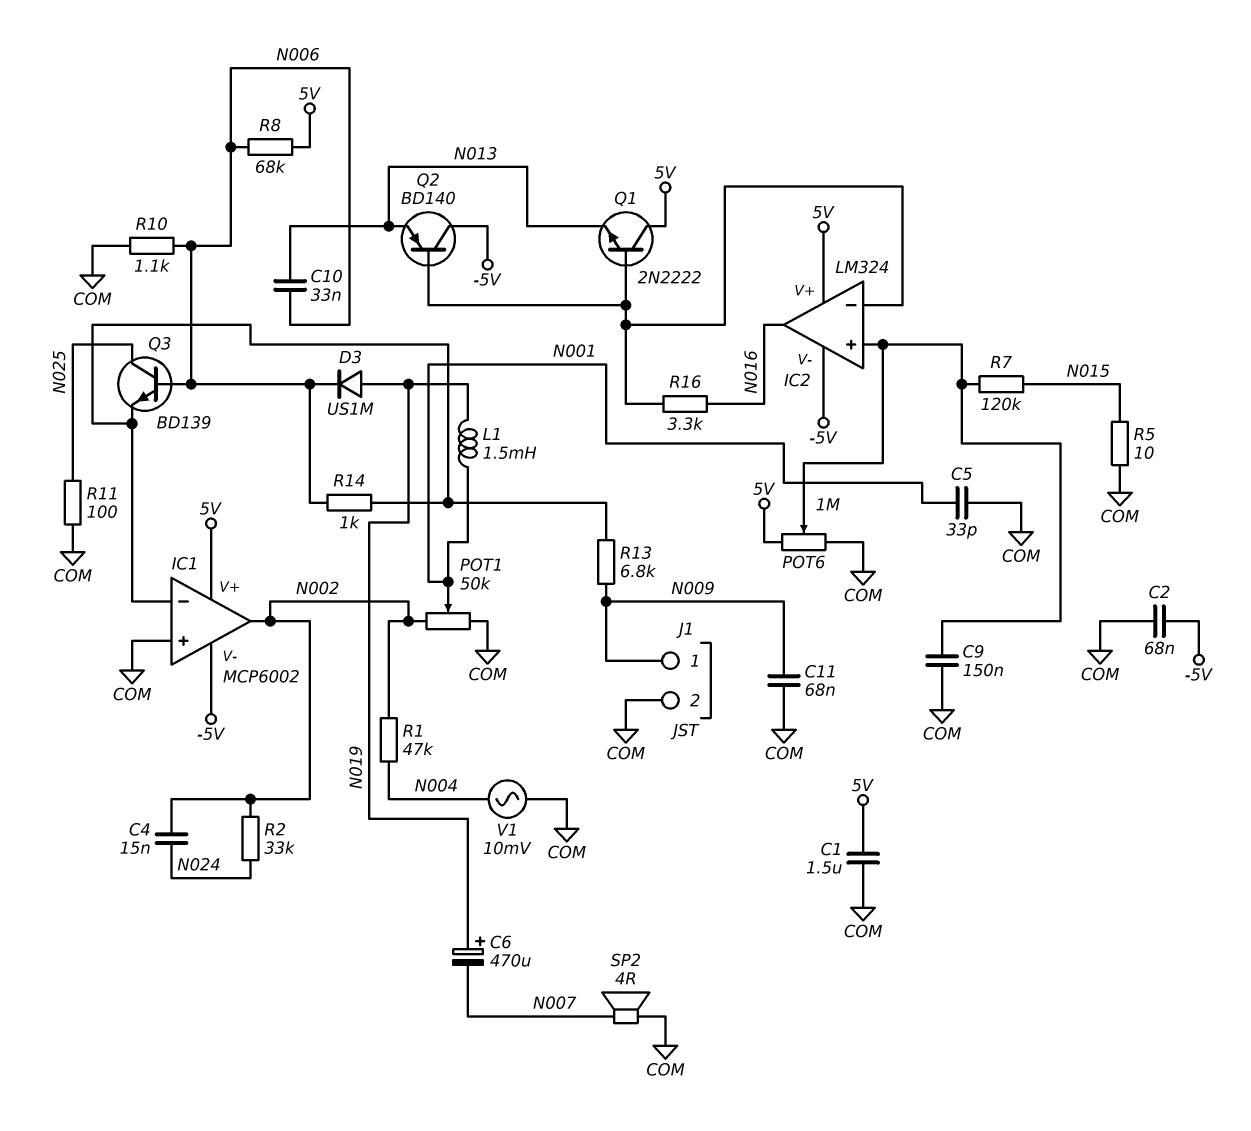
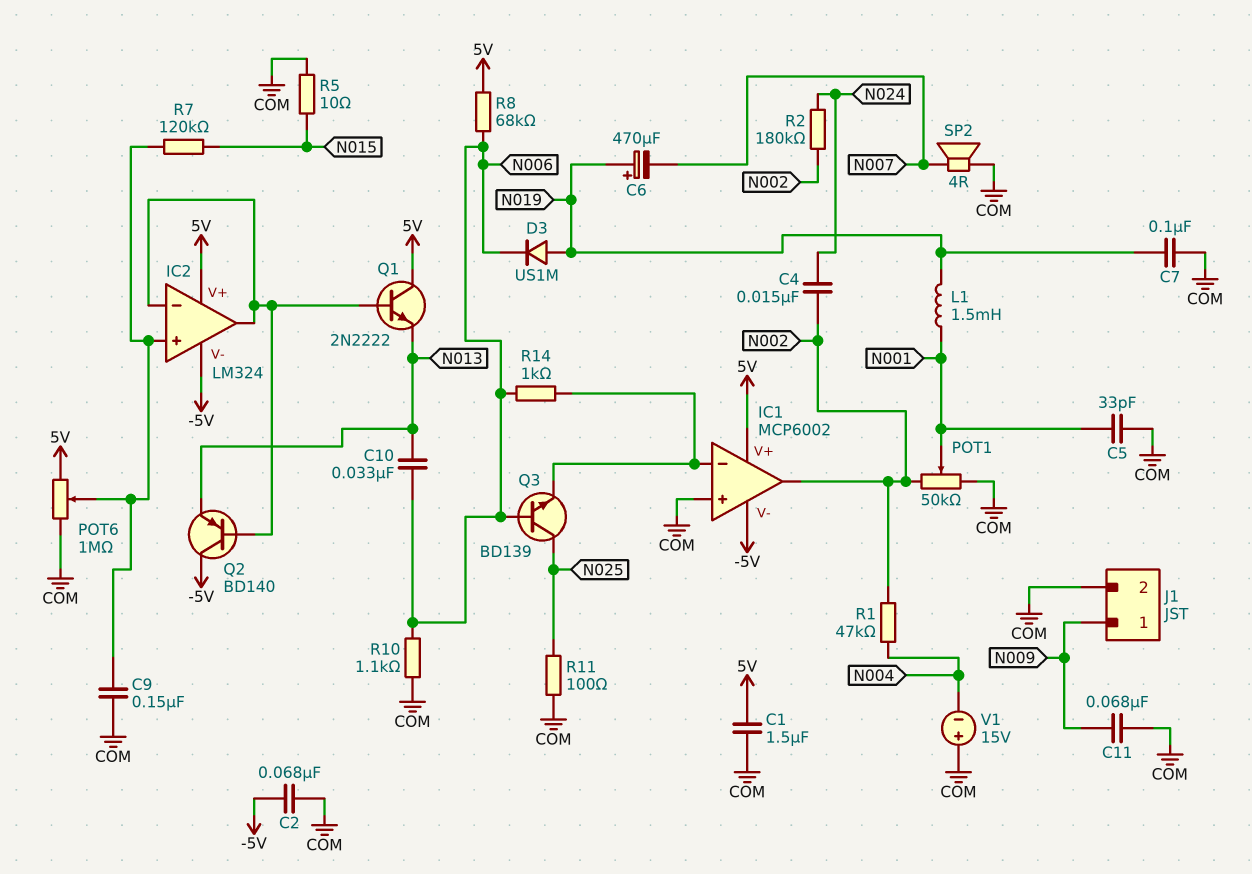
C7: none -> 100nF (COM, N019)
IC2 pin out: N016 -> IC2/in-
R2: 33k (N002, N024) -> 180k (N002, N024)
R13: 6.8k (IC1/in-, N009) -> none
R16: 3.3k (IC2/in-, N016) -> none
V1: AC 10mV (COM, N004) -> 15V (plus COM, minus N004)

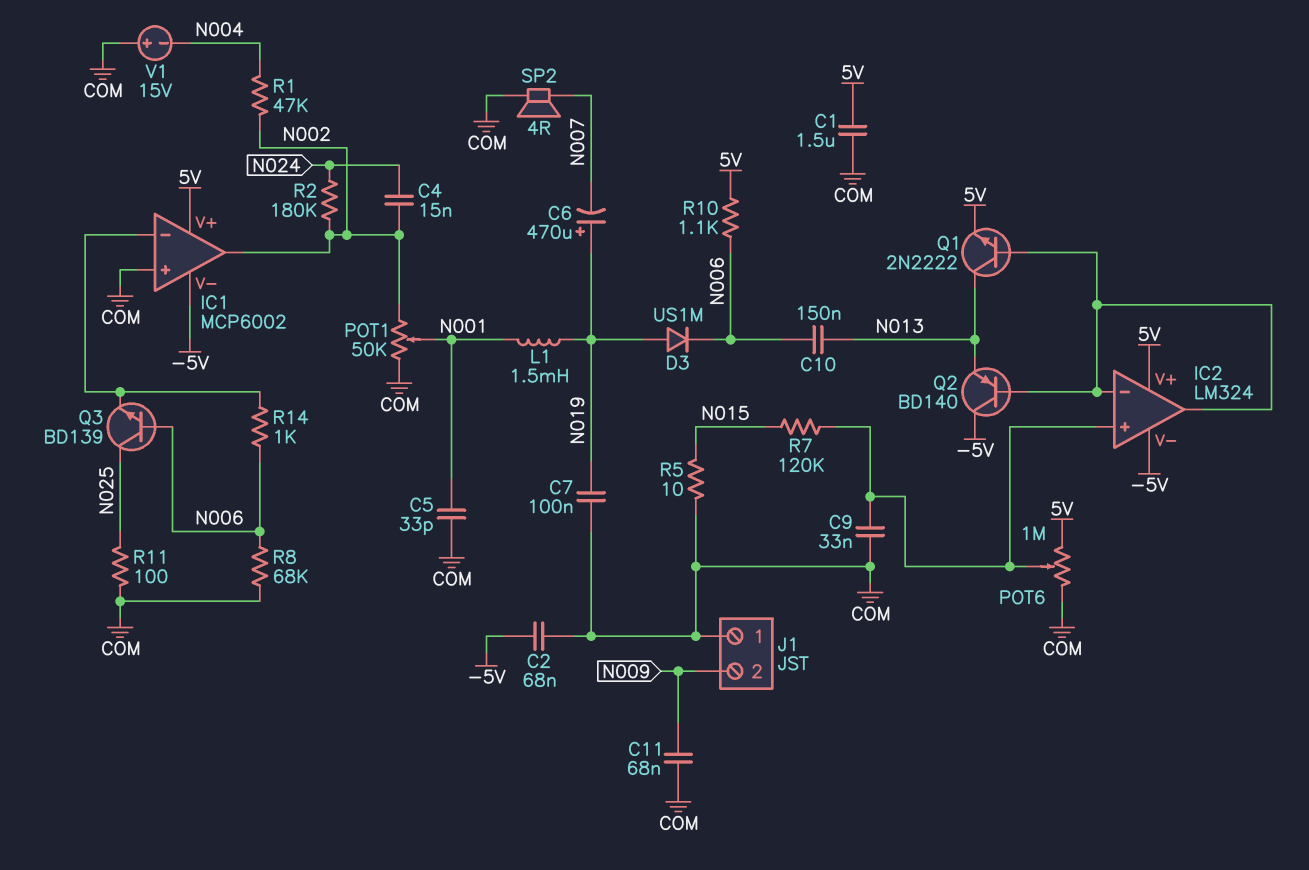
C9: 150nF (COM, IC2/in+) -> 33nF (COM, IC2/in+)
C10: 33nF (N006, N013) -> 150nF (N006, N013)
J1 pin 1: N009 -> COM
J1 pin 2: COM -> N009
Q1: NPN 2N2222 (B IC2/in-, C 5V, E N013) -> NPN 2N2222 (B IC2/in-, C N013, E 5V)
R8: 68k (5V, N006) -> 68k (COM, N006)
R10: 1.1k (COM, N006) -> 1.1k (5V, N006)

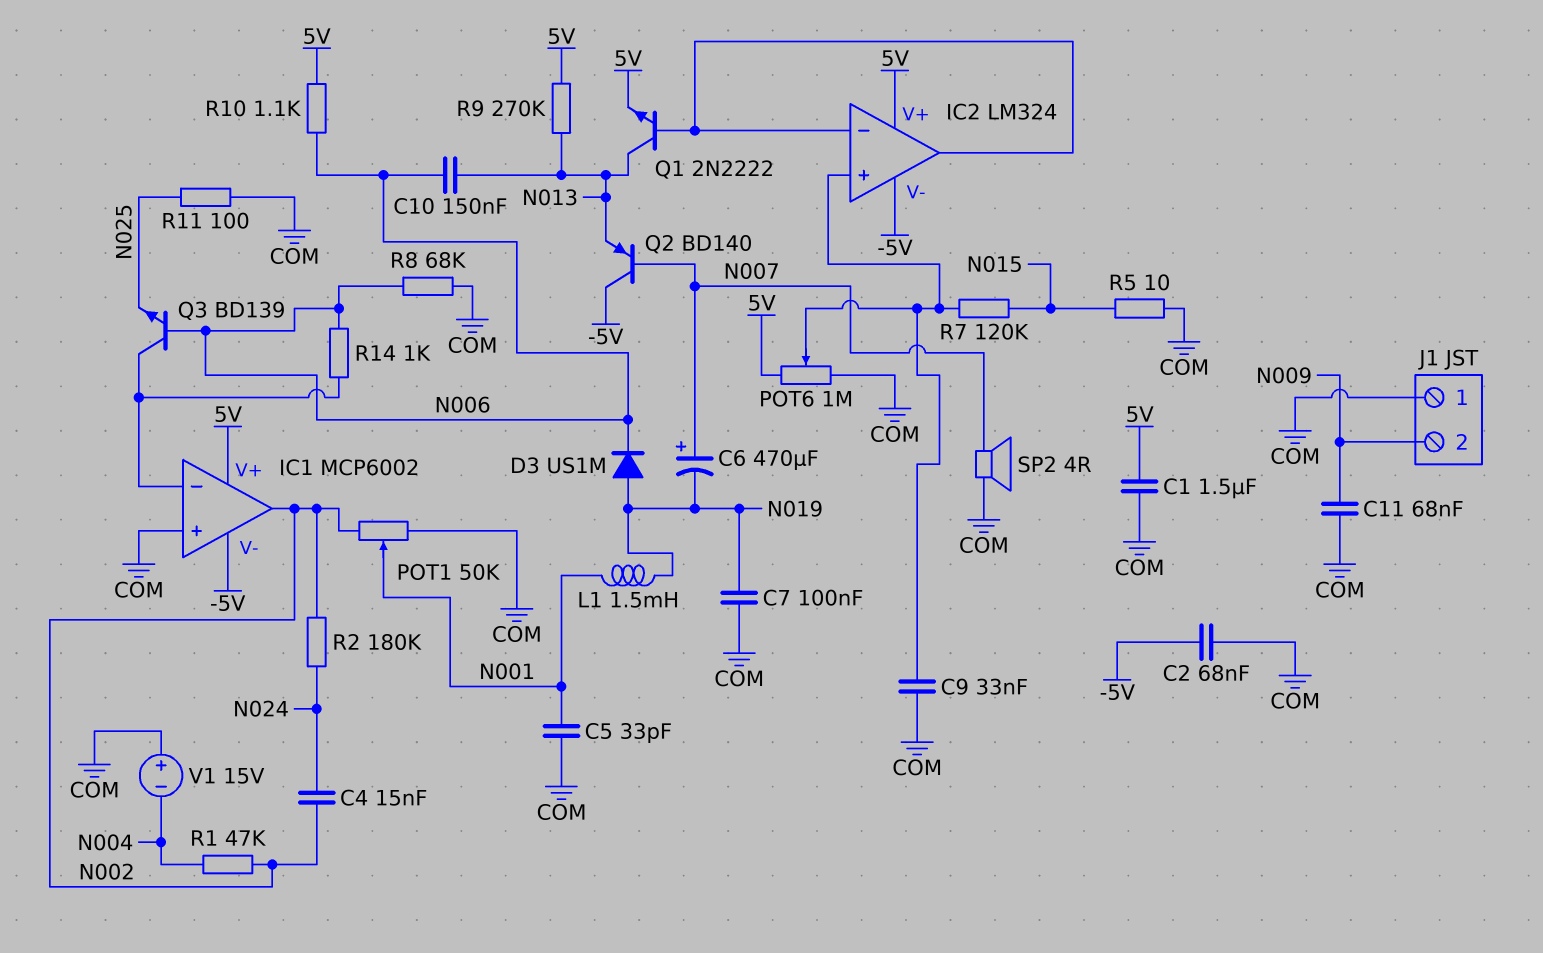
C6: 470uF (plus N019, minus N007) -> 470uF (plus N007, minus N019)
Q2: PNP BD140 (B IC2/in-, C -5V, E N013) -> PNP BD140 (B N007, C -5V, E N013)
Q3: NPN BD139 (B N006, C N025, E IC1/in-) -> NPN BD139 (B N006, C IC1/in-, E N025)
R9: none -> 270k (5V, N013)

